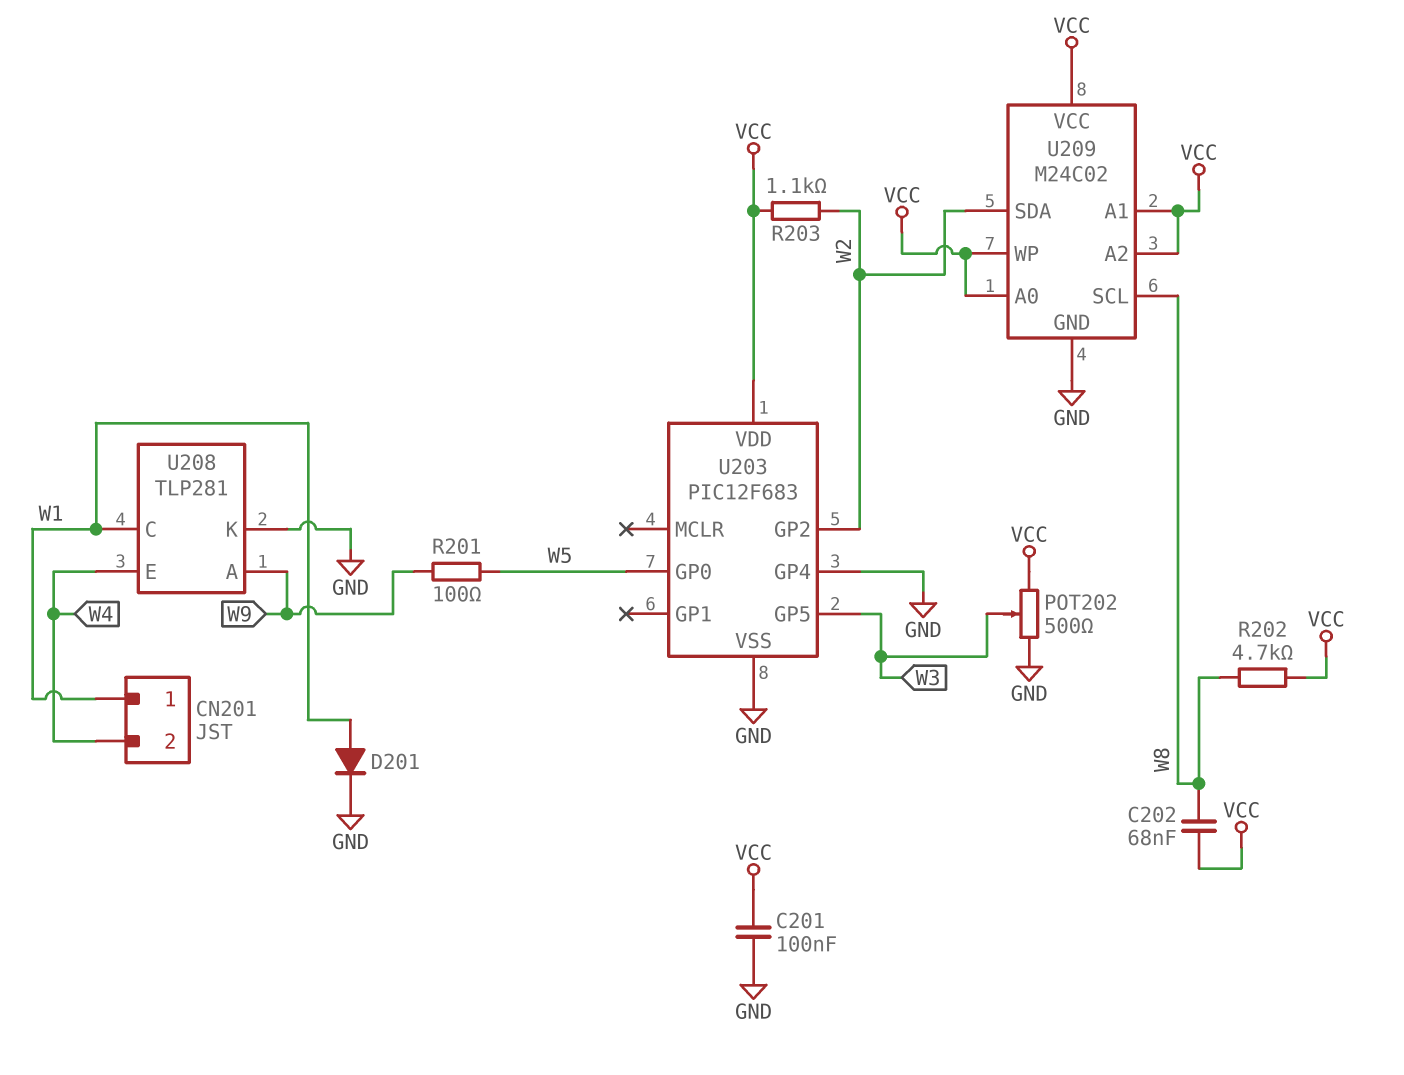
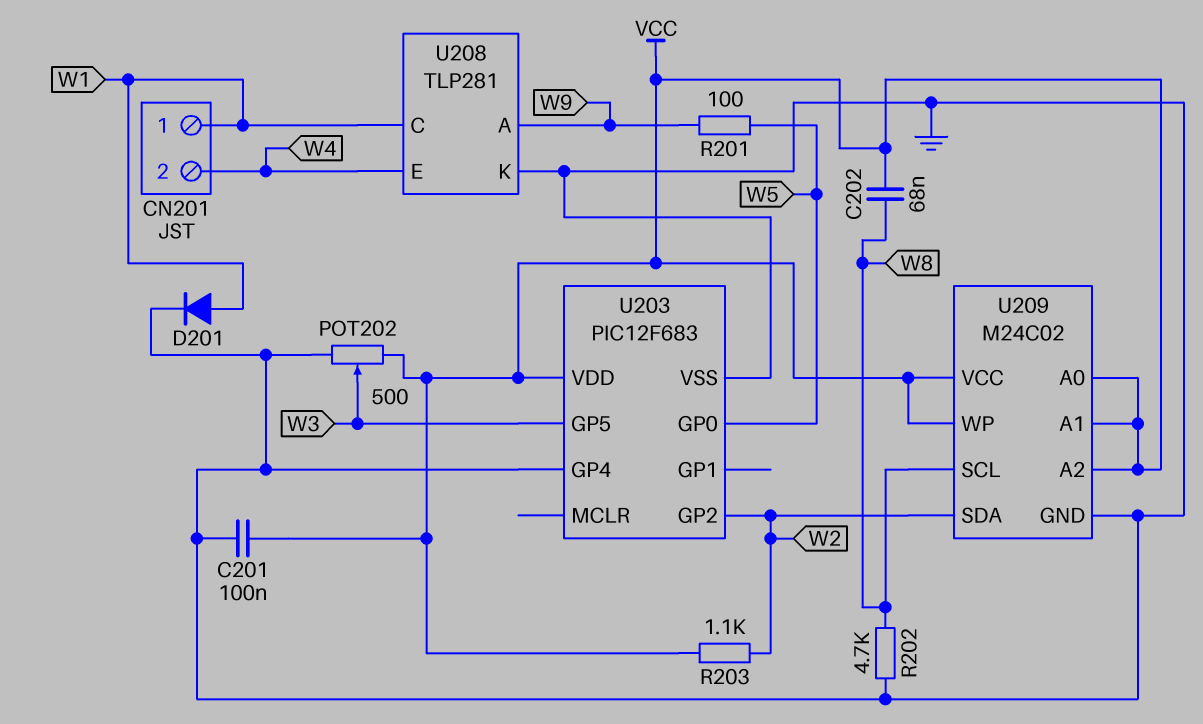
R202: 4.7k (VCC, W8) -> 4.7k (GND, W8)

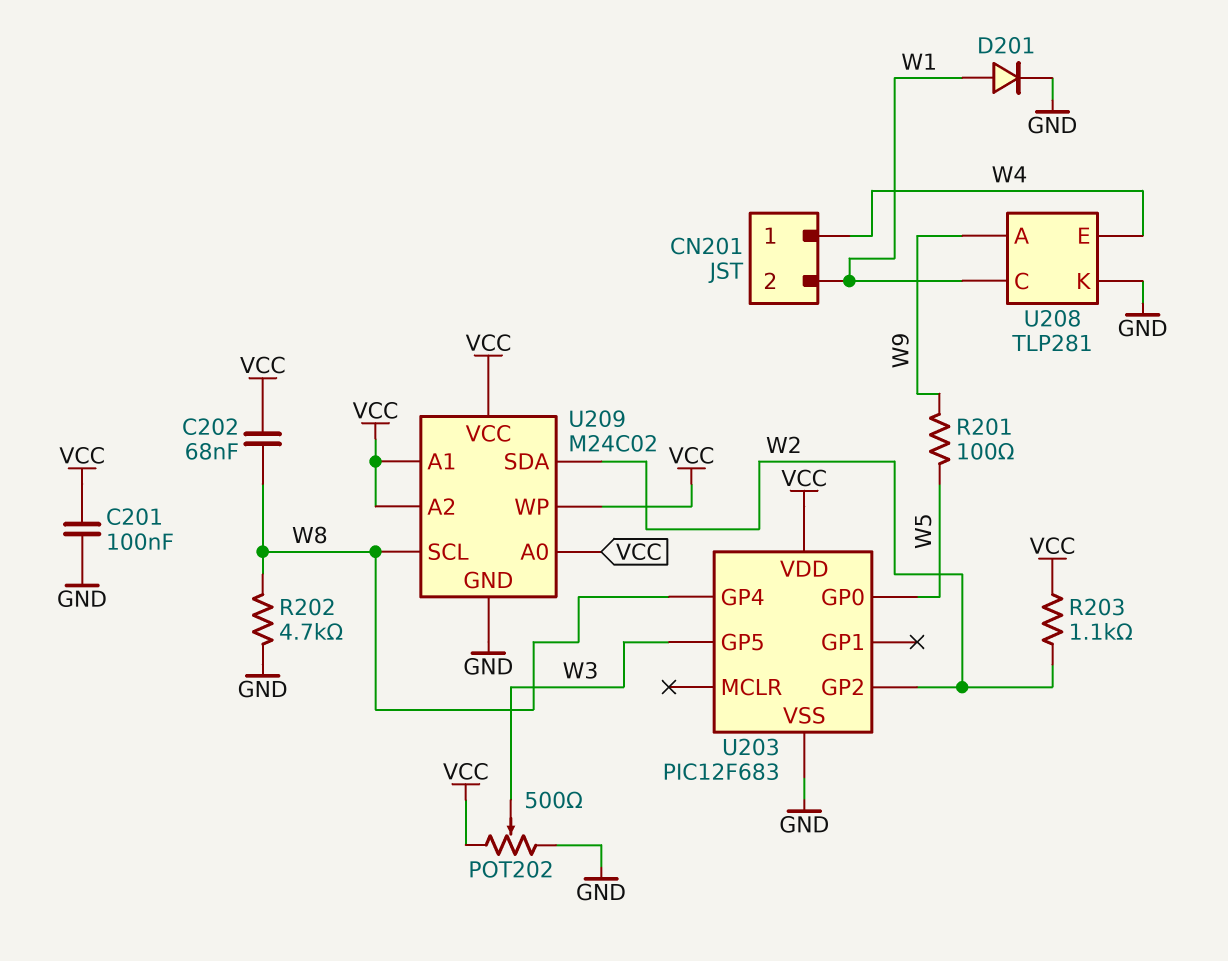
CN201 pin 1: W1 -> W4
CN201 pin 2: W4 -> W1
U203 pin GP4: GND -> W8

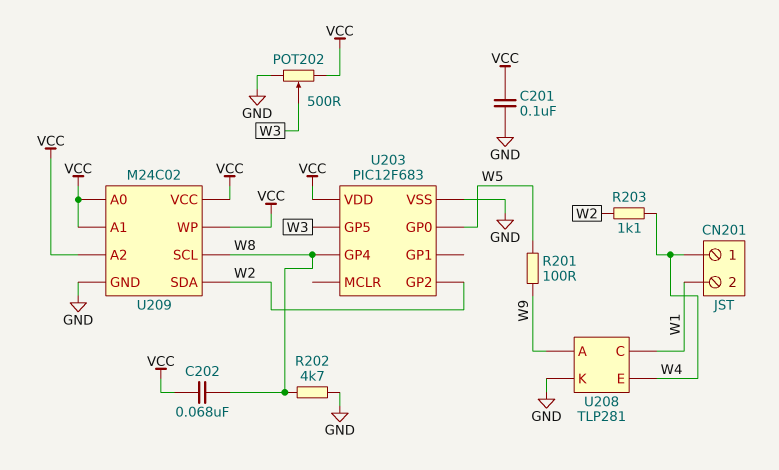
D201: diode (A W1, K GND) -> none
R203: 1.1k (VCC, W2) -> 1.1k (W2, W4)

